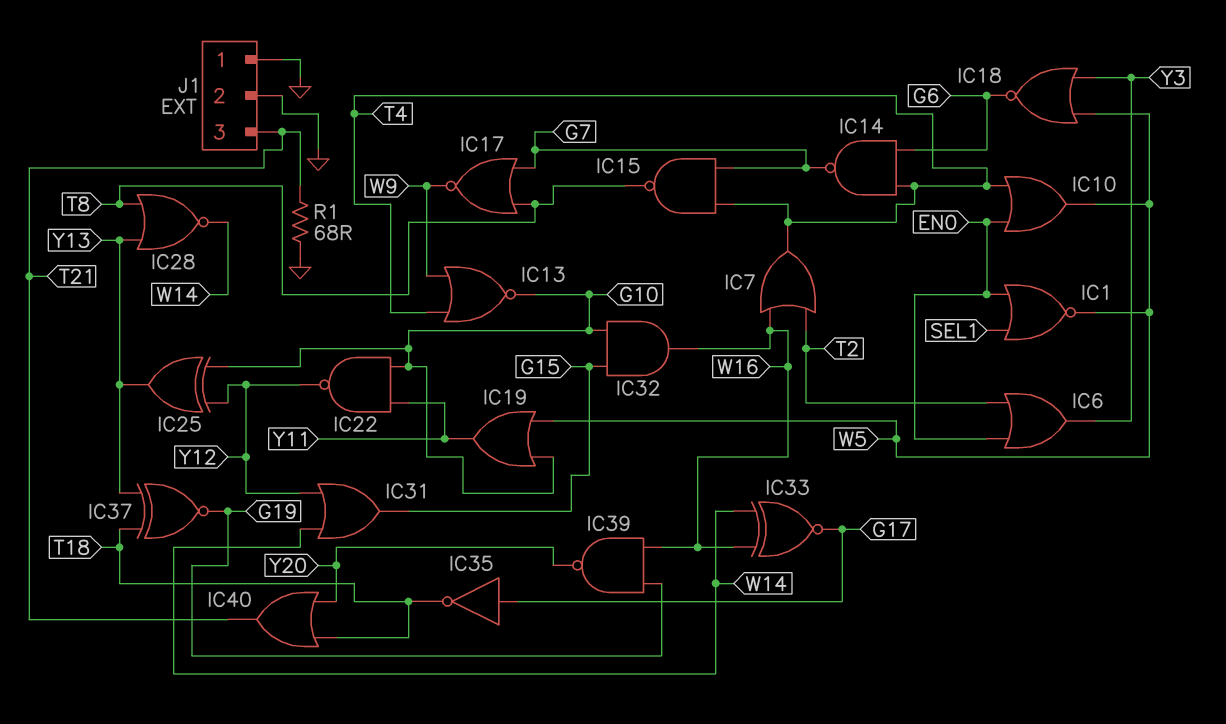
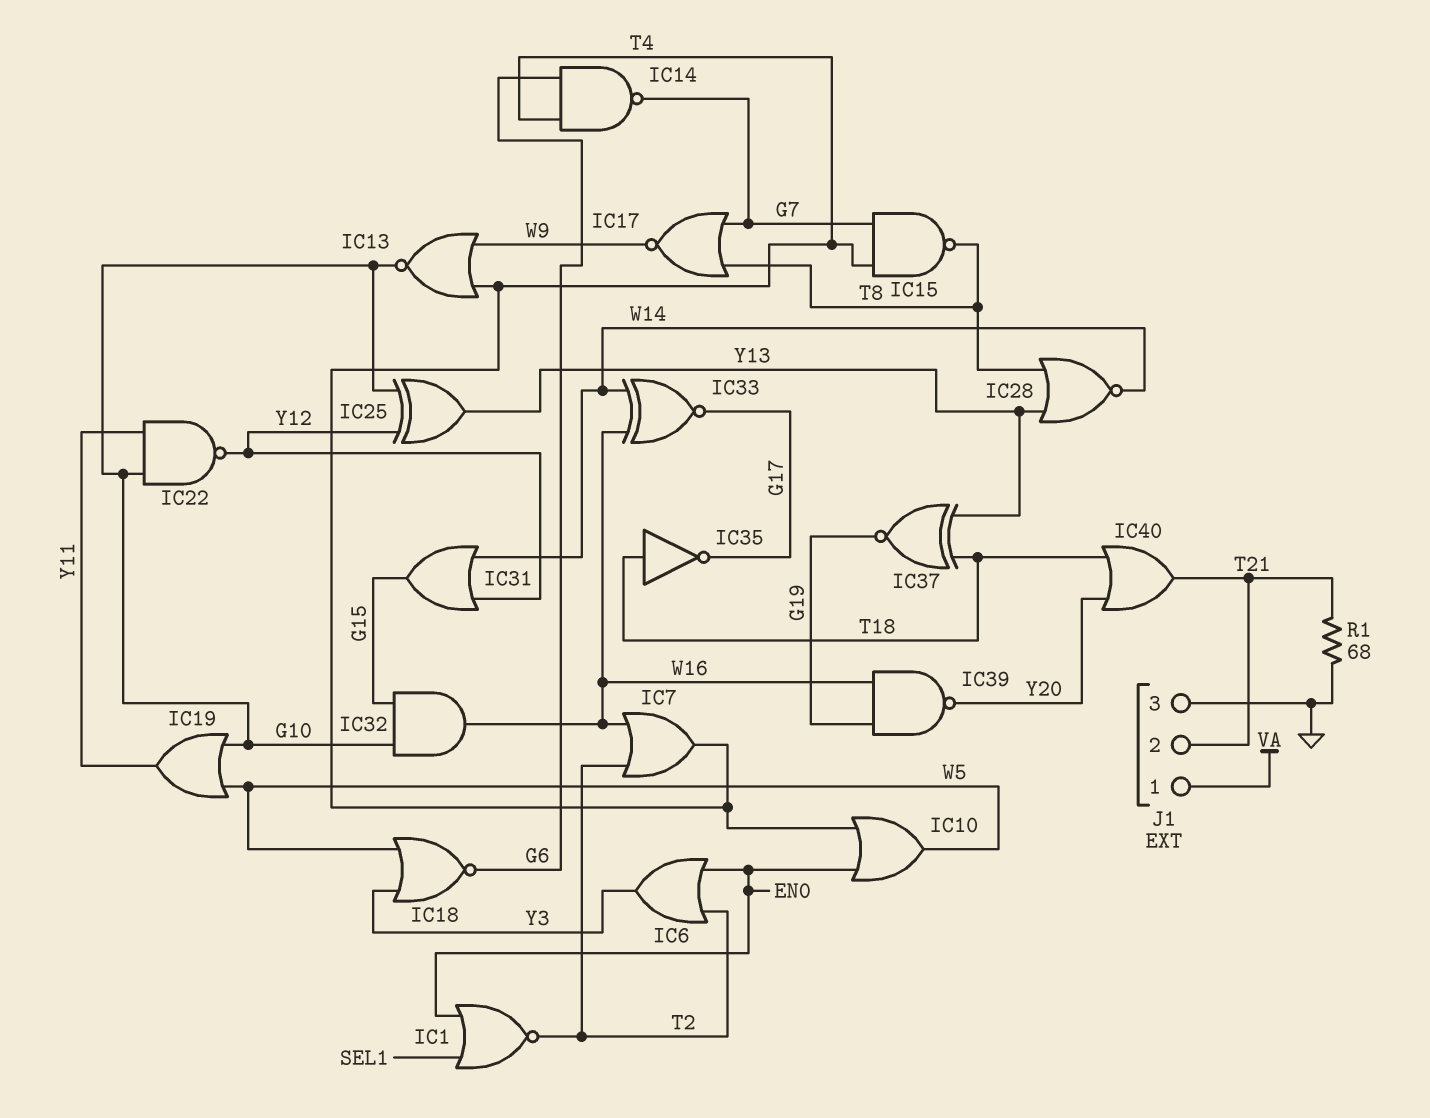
IC1: NOR (in EN0, in SEL1, out W5) -> NOR (in EN0, in SEL1, out T2)
IC35: NOT (in G17, out T18) -> NOT (in T18, out G17)
J1 pin 1: GND -> VA
J1 pin 2: GND -> T21
J1 pin 3: T21 -> GND

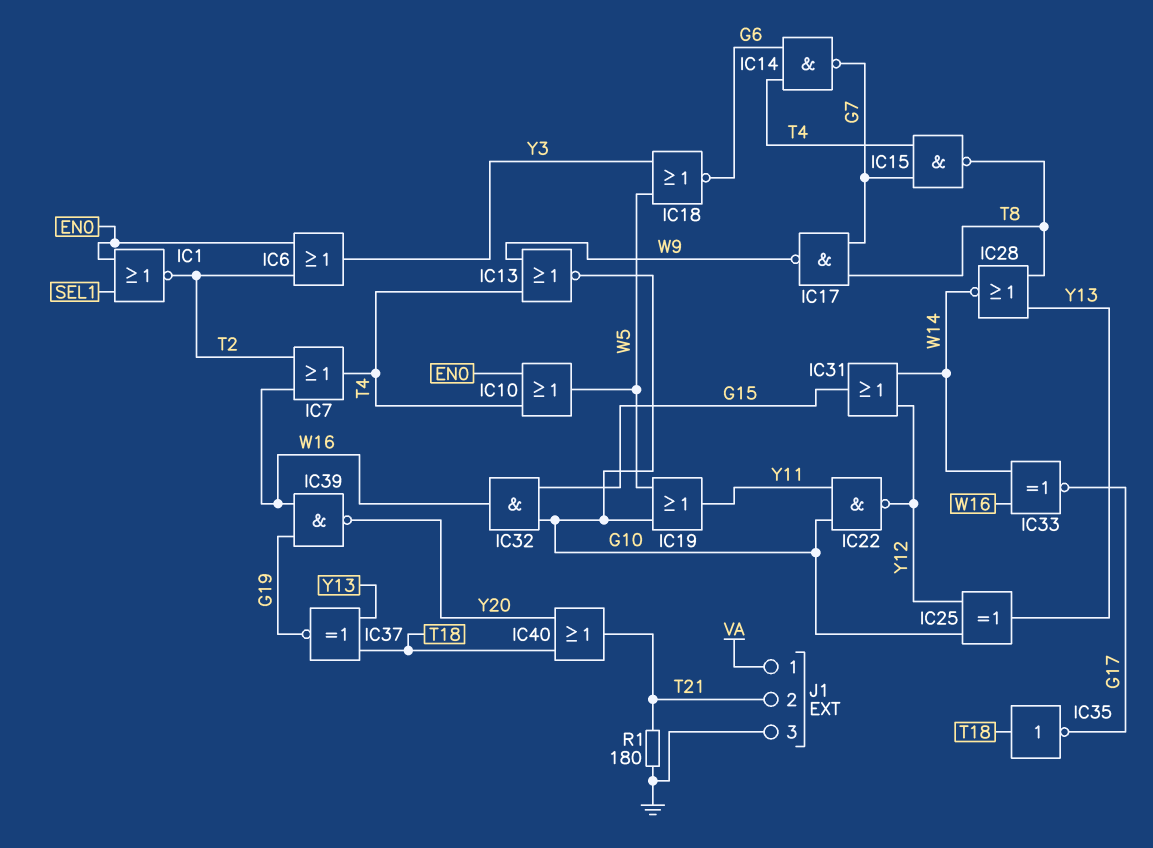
IC17: NOR (in G7, in T8, out W9) -> NAND (in G7, in T8, out W9)
R1: 68 (GND, T21) -> 180 (GND, T21)

